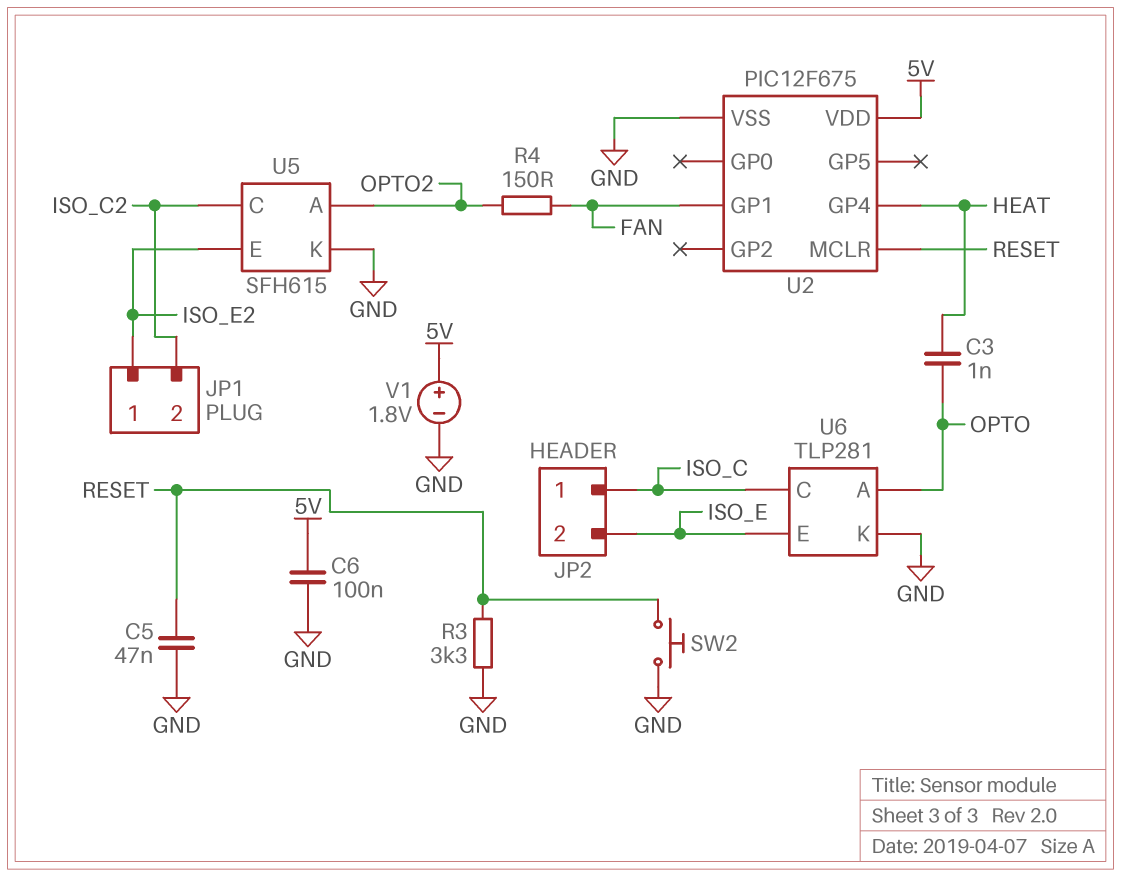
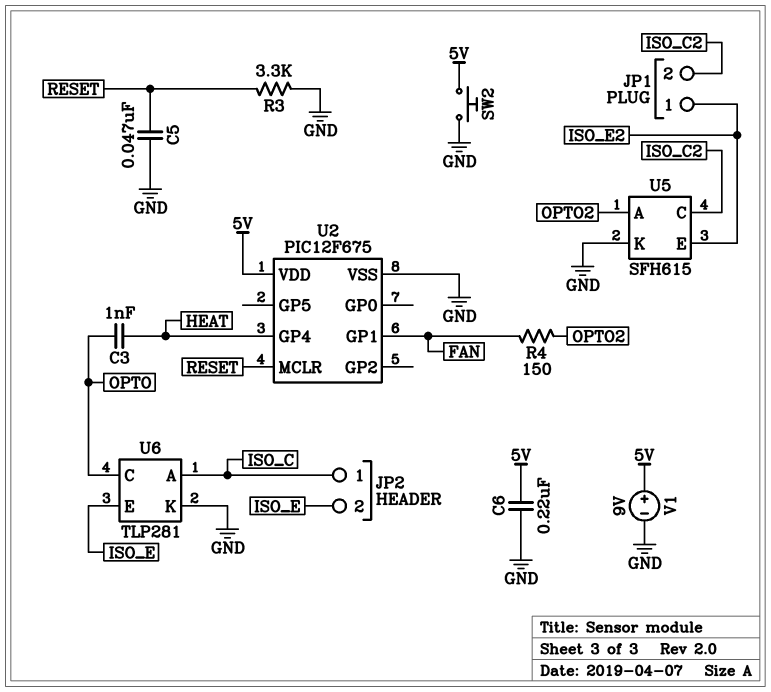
C6: 100nF (5V, GND) -> 220nF (5V, GND)
SW2: button (GND, RESET) -> button (5V, GND)
U6 pin A: OPTO -> ISO_C
U6 pin C: ISO_C -> OPTO
V1: 1.8V (plus 5V, minus GND) -> 9V (plus 5V, minus GND)

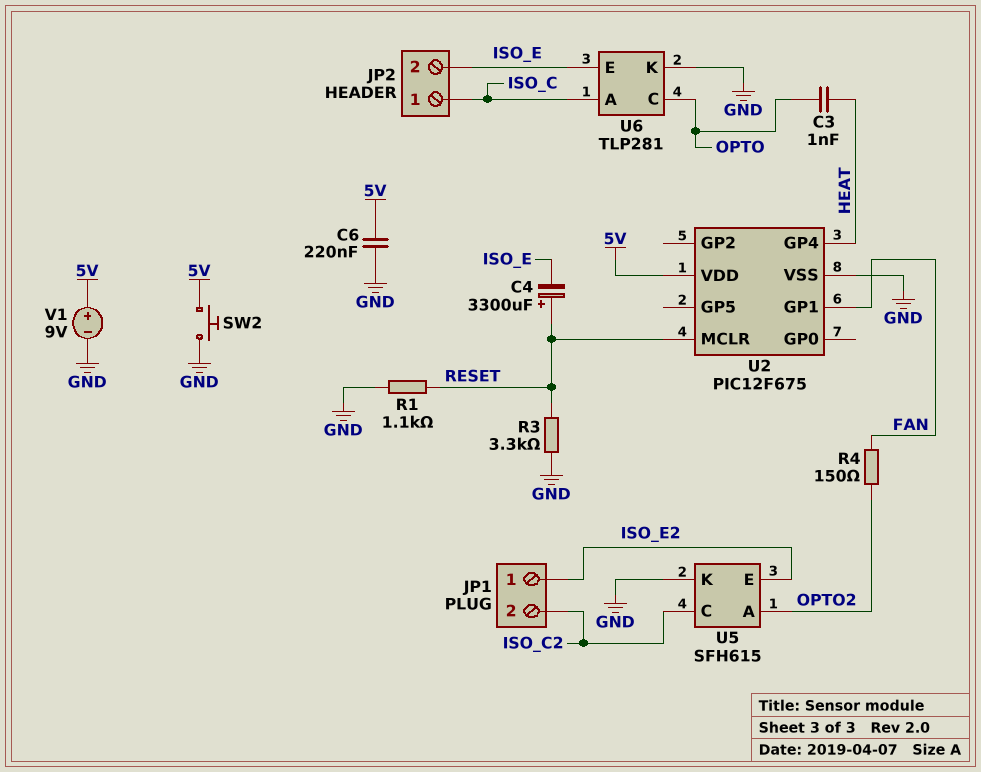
C4: none -> 3300uF (plus RESET, minus ISO_E)
C5: 47nF (GND, RESET) -> none
R1: none -> 1.1k (GND, RESET)

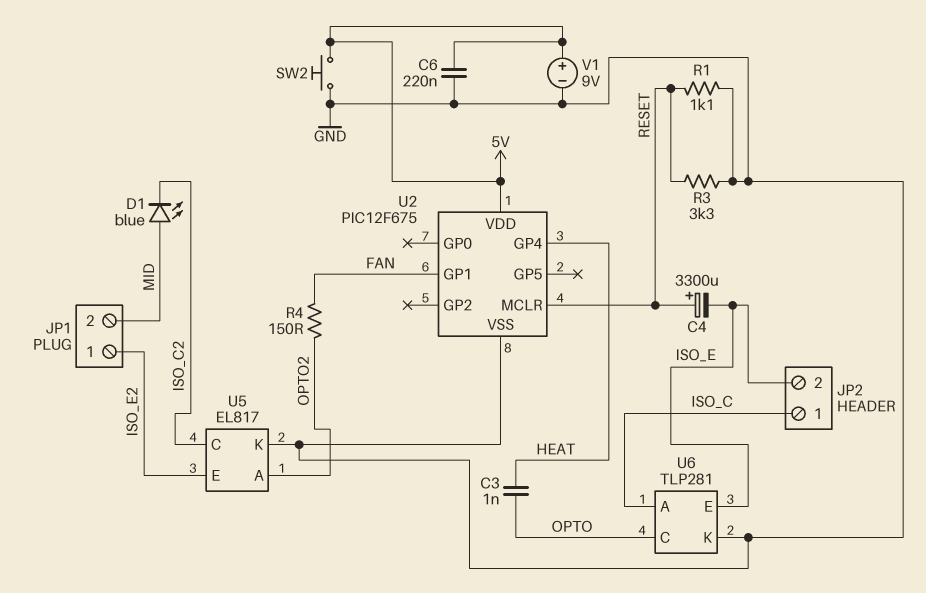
D1: none -> LED blue (A MID, K ISO_C2)
JP1 pin 2: ISO_C2 -> MID
U5: SFH615 -> EL817

